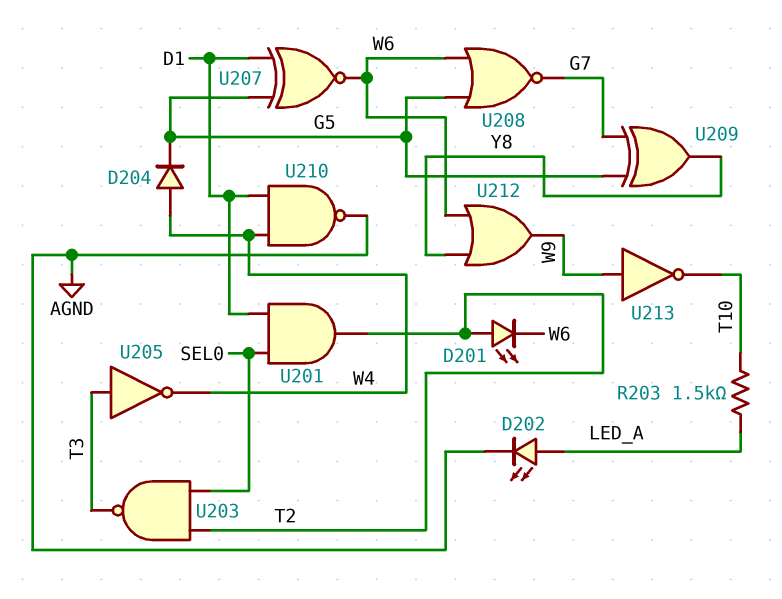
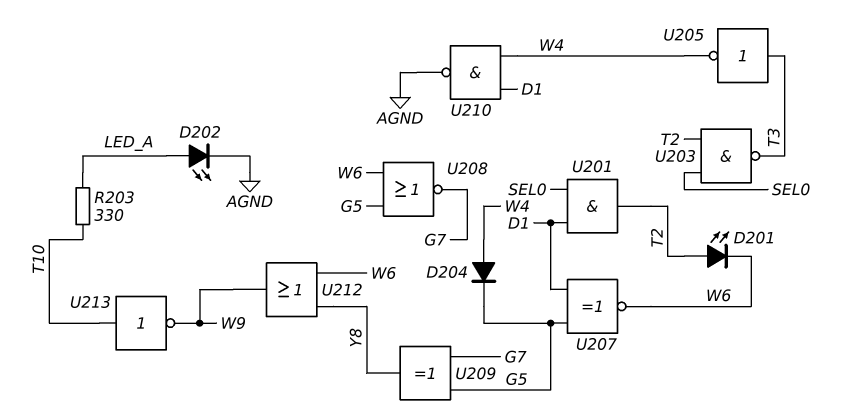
R203: 1.5k (LED_A, T10) -> 330 (LED_A, T10)
U213: NOT (in W9, out T10) -> NOT (in T10, out W9)

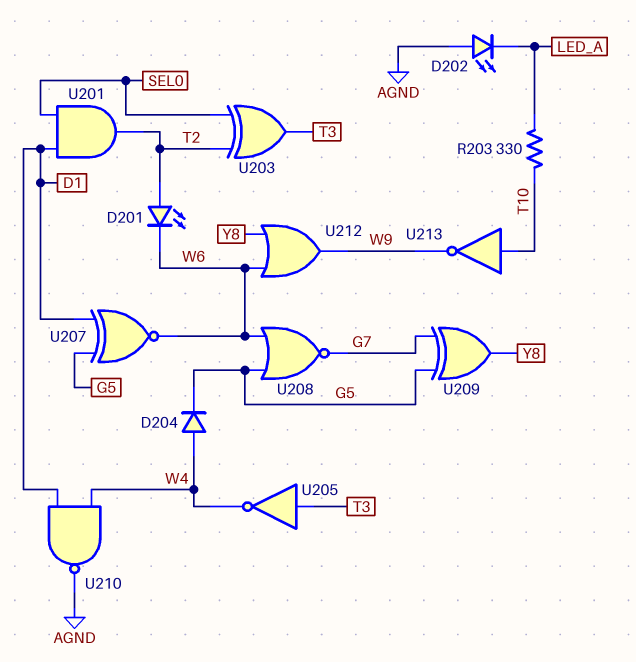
D202: LED (A LED_A, K AGND) -> LED (A AGND, K LED_A)
U203: NAND (in SEL0, in T2, out T3) -> XOR (in SEL0, in T2, out T3)

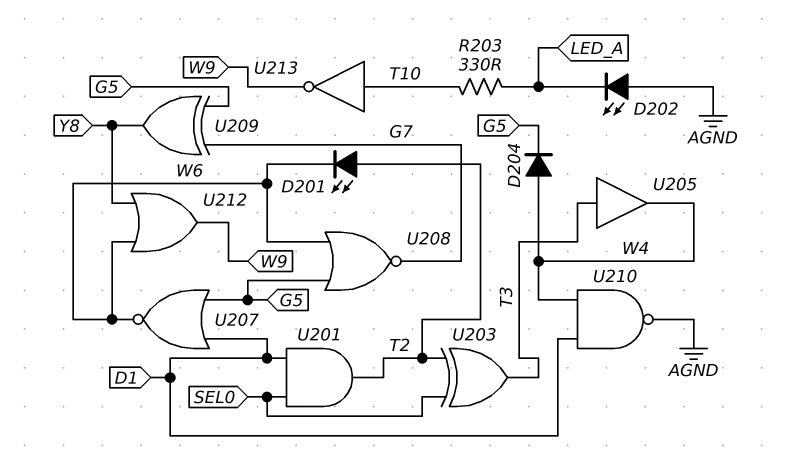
U205: NOT (in T3, out W4) -> buffer (in T3, out W4)
U207: XNOR (in D1, in G5, out W6) -> NOR (in D1, in G5, out W6)

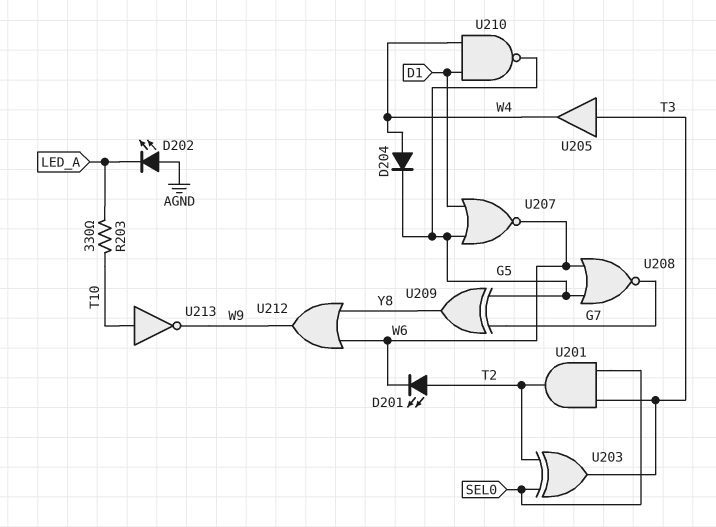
U201: AND (in D1, in SEL0, out T2) -> AND (in SEL0, in T3, out T2)
U210: NAND (in D1, in W4, out AGND) -> NAND (in D1, in W4, out G5)

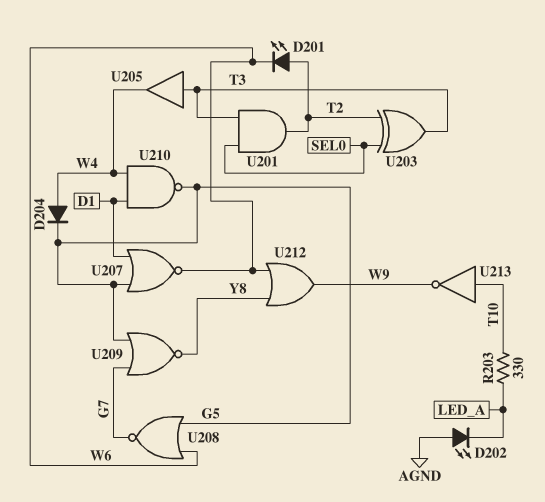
U209: XOR (in G5, in G7, out Y8) -> NOR (in G5, in G7, out Y8)

